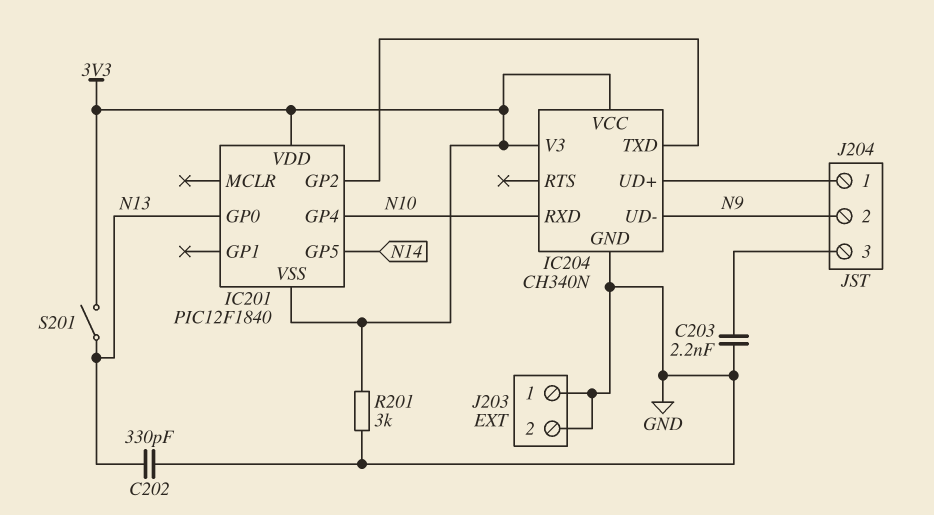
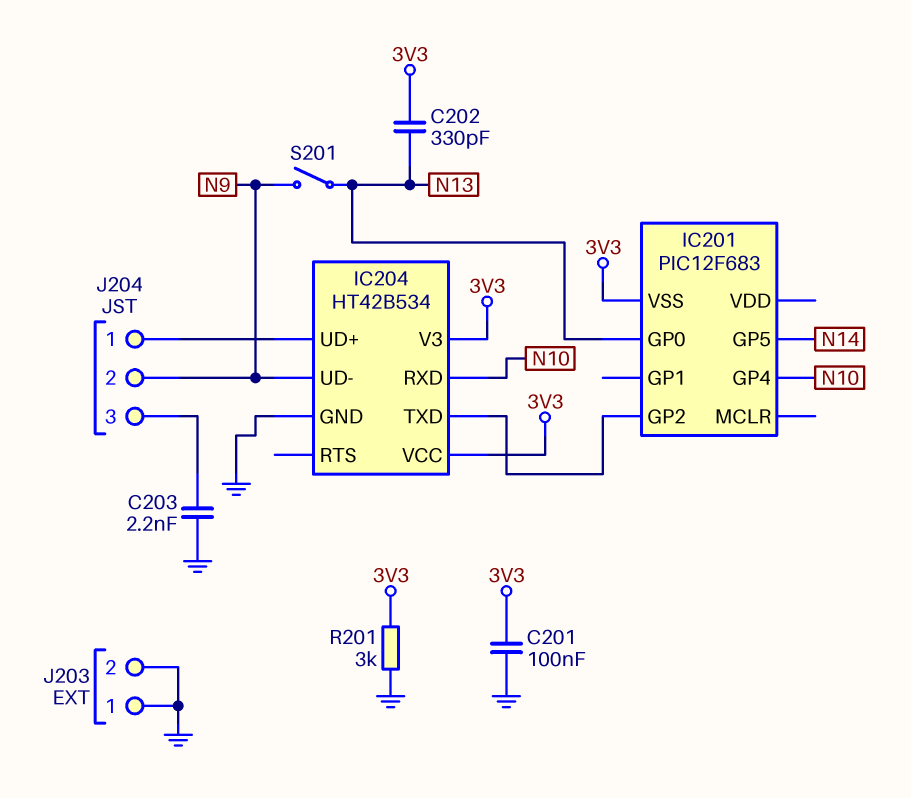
C201: none -> 100nF (3V3, GND)
C202: 330pF (GND, N13) -> 330pF (3V3, N13)
IC201: PIC12F1840 -> PIC12F683
IC201 pin VDD: 3V3 -> none
IC204: CH340N -> HT42B534
S201: switch (3V3, N13) -> switch (N9, N13)

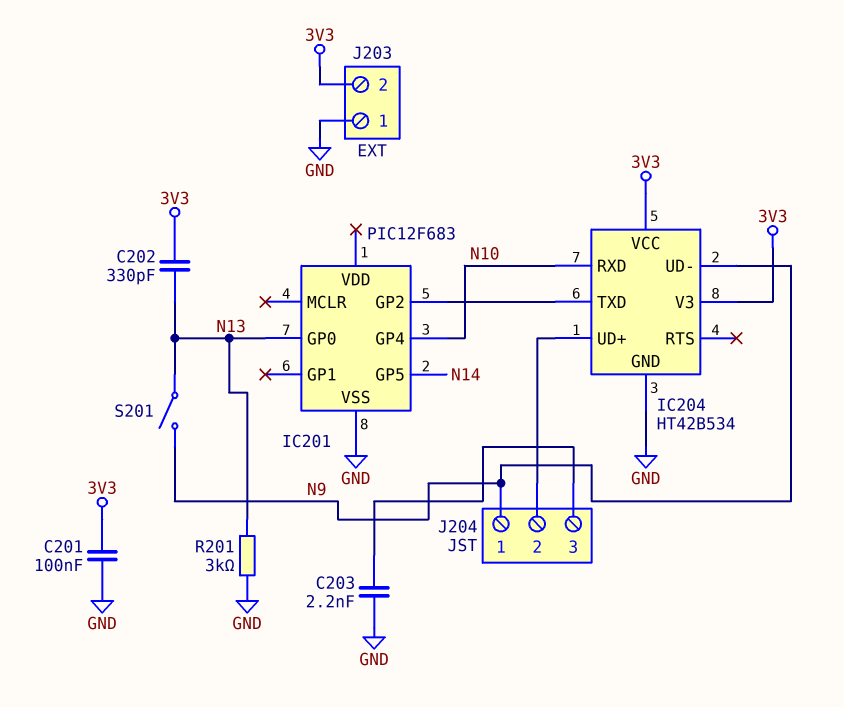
IC201 pin VSS: 3V3 -> GND
J203 pin 2: GND -> 3V3
J204 pin 1: IC204/UD+ -> N9
J204 pin 2: N9 -> IC204/UD+
R201: 3k (3V3, GND) -> 3k (GND, N13)

